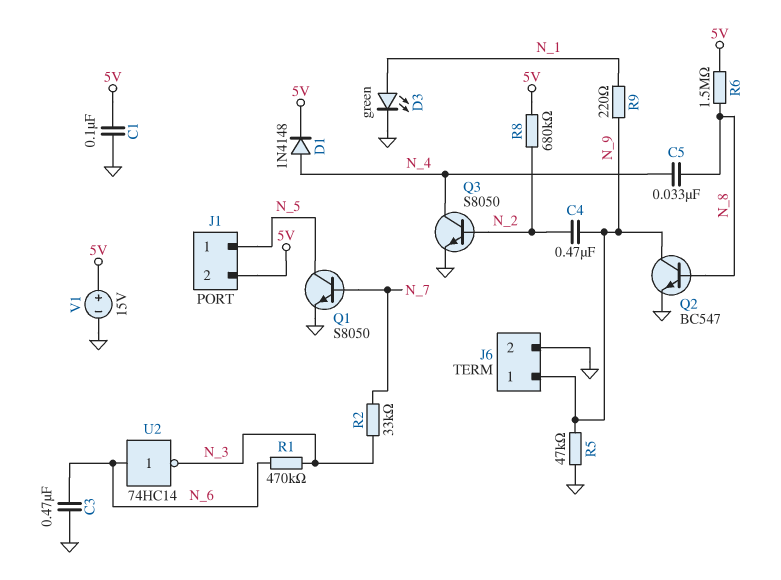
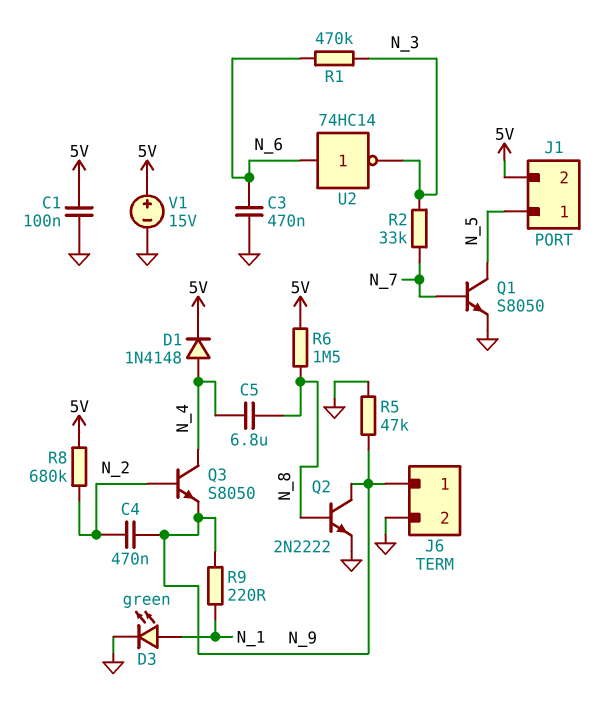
C5: 33nF (N_4, N_8) -> 6.8uF (N_4, N_8)
Q2: NPN BC547 (B N_8, C N_9, E GND) -> NPN 2N2222 (B N_8, C N_9, E GND)
Q3: NPN S8050 (B N_2, C N_4, E GND) -> NPN S8050 (B N_2, C N_4, E N_9)

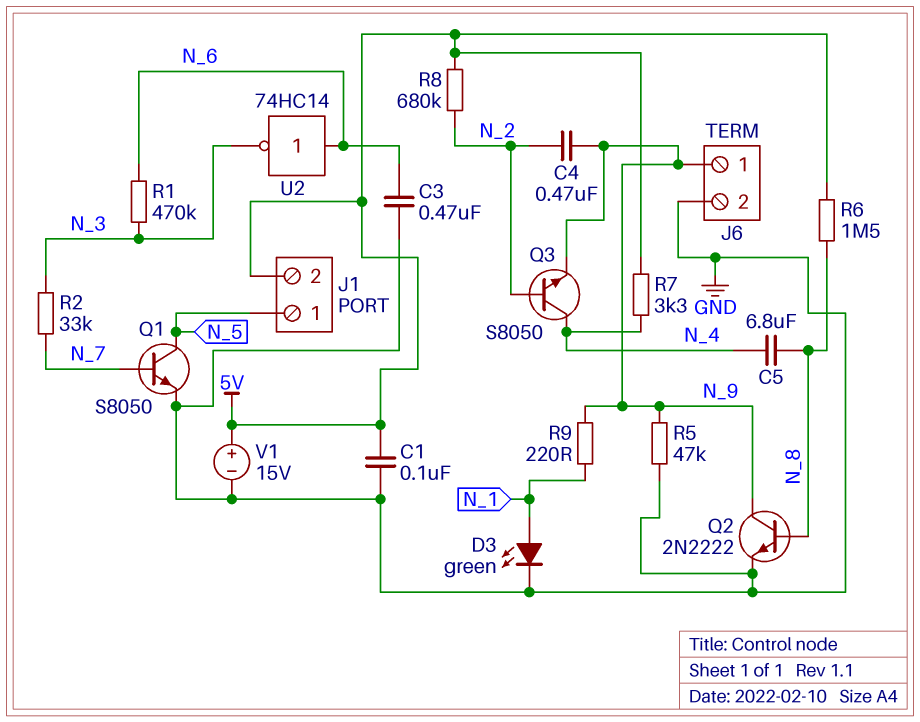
D1: diode 1N4148 (A N_4, K 5V) -> none
R7: none -> 3.3k (5V, N_4)

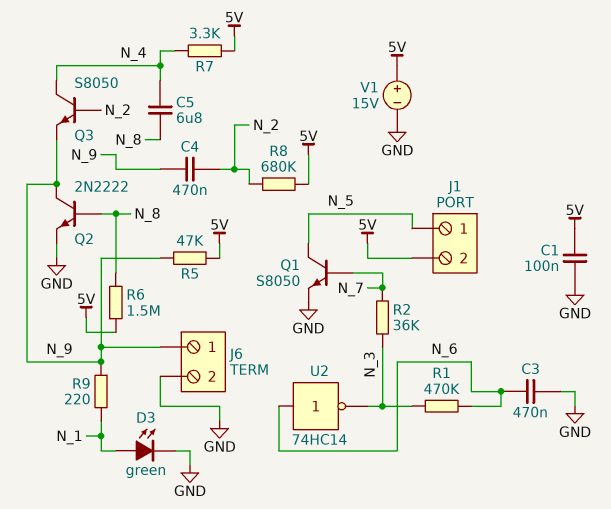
R2: 33k (N_3, N_7) -> 36k (N_3, N_7)
R5: 47k (GND, N_9) -> 47k (5V, N_9)

